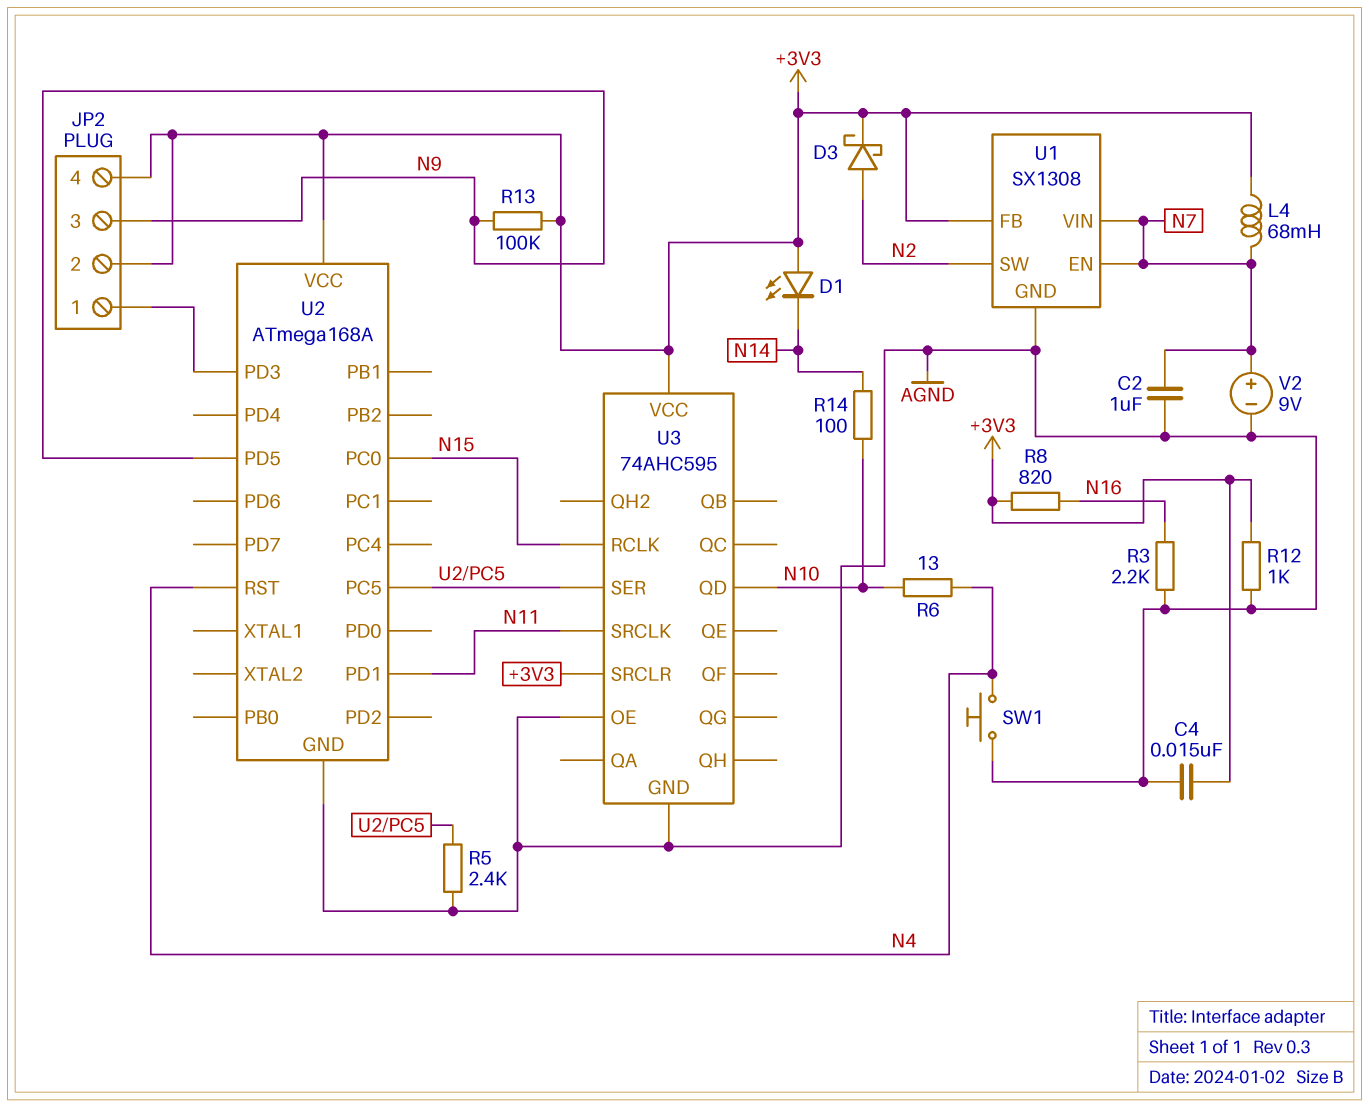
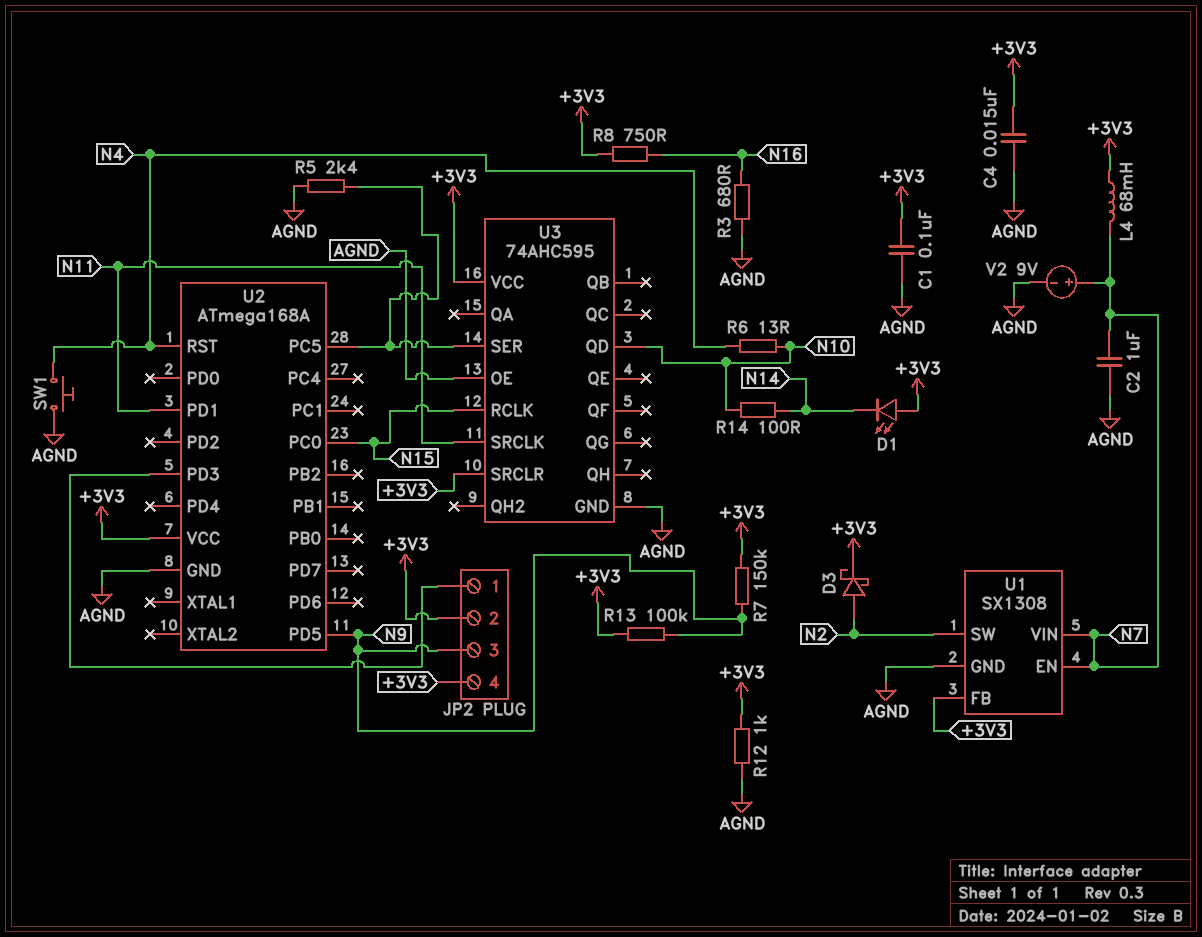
C1: none -> 100nF (+3V3, AGND)
R3: 2.2k (AGND, N16) -> 680 (AGND, N16)
R7: none -> 150k (+3V3, N9)
R8: 820 (+3V3, N16) -> 750 (+3V3, N16)

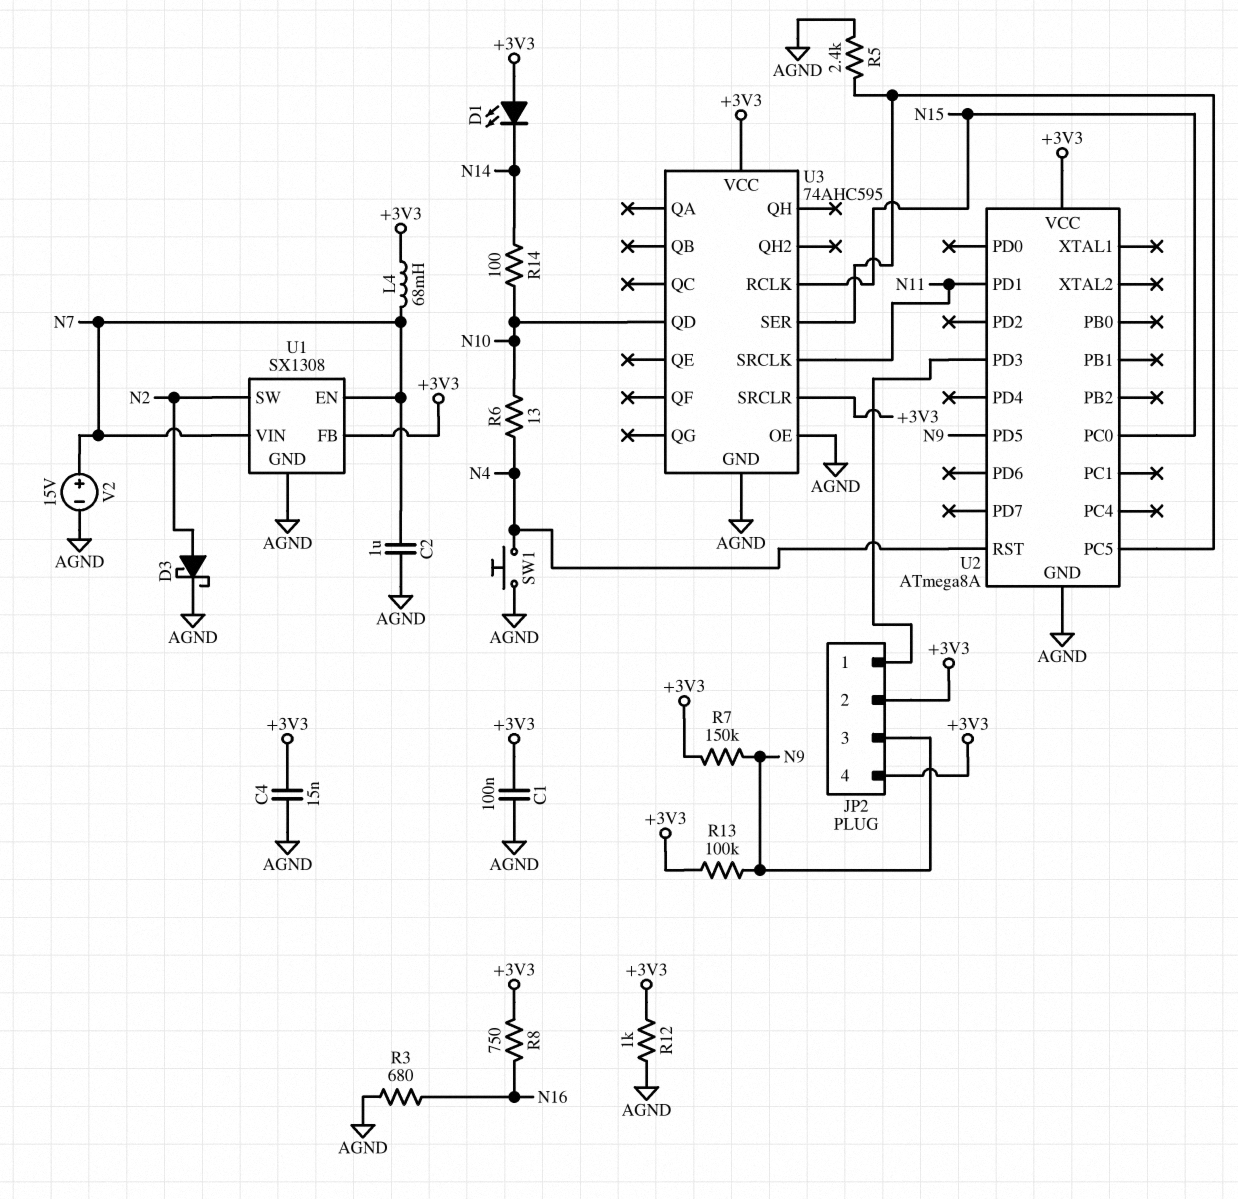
D3: schottky (A N2, K +3V3) -> schottky (A N2, K AGND)
U2: ATmega168A -> ATmega8A
V2: 9V (plus N7, minus AGND) -> 15V (plus N7, minus AGND)

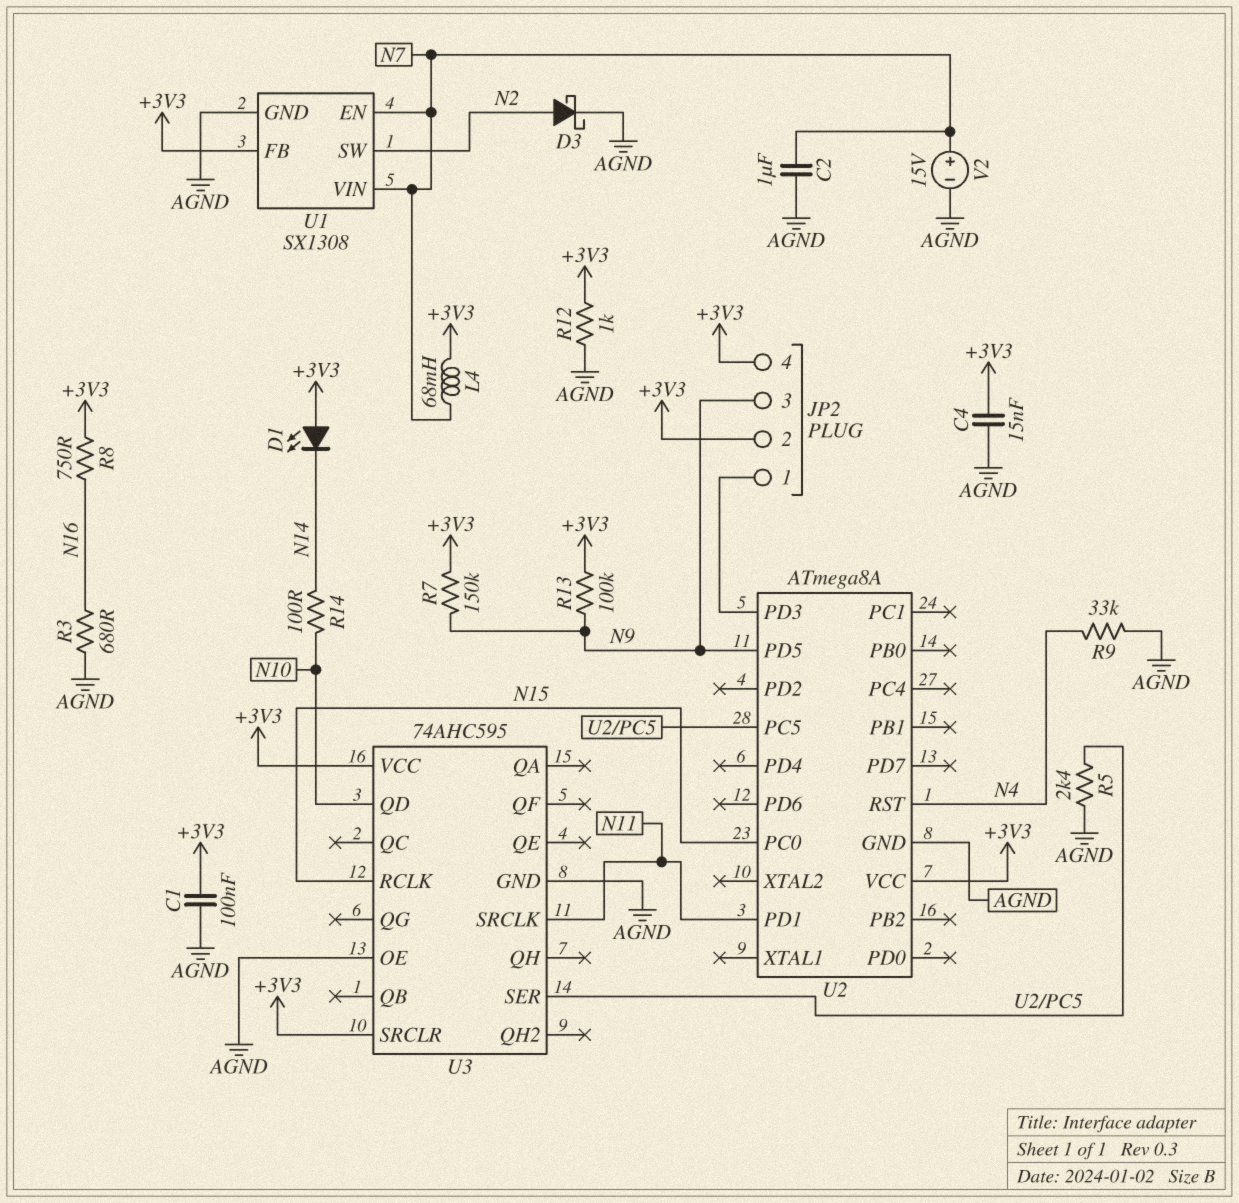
R6: 13 (N4, N10) -> none
R9: none -> 33k (AGND, N4)
SW1: button (AGND, N4) -> none

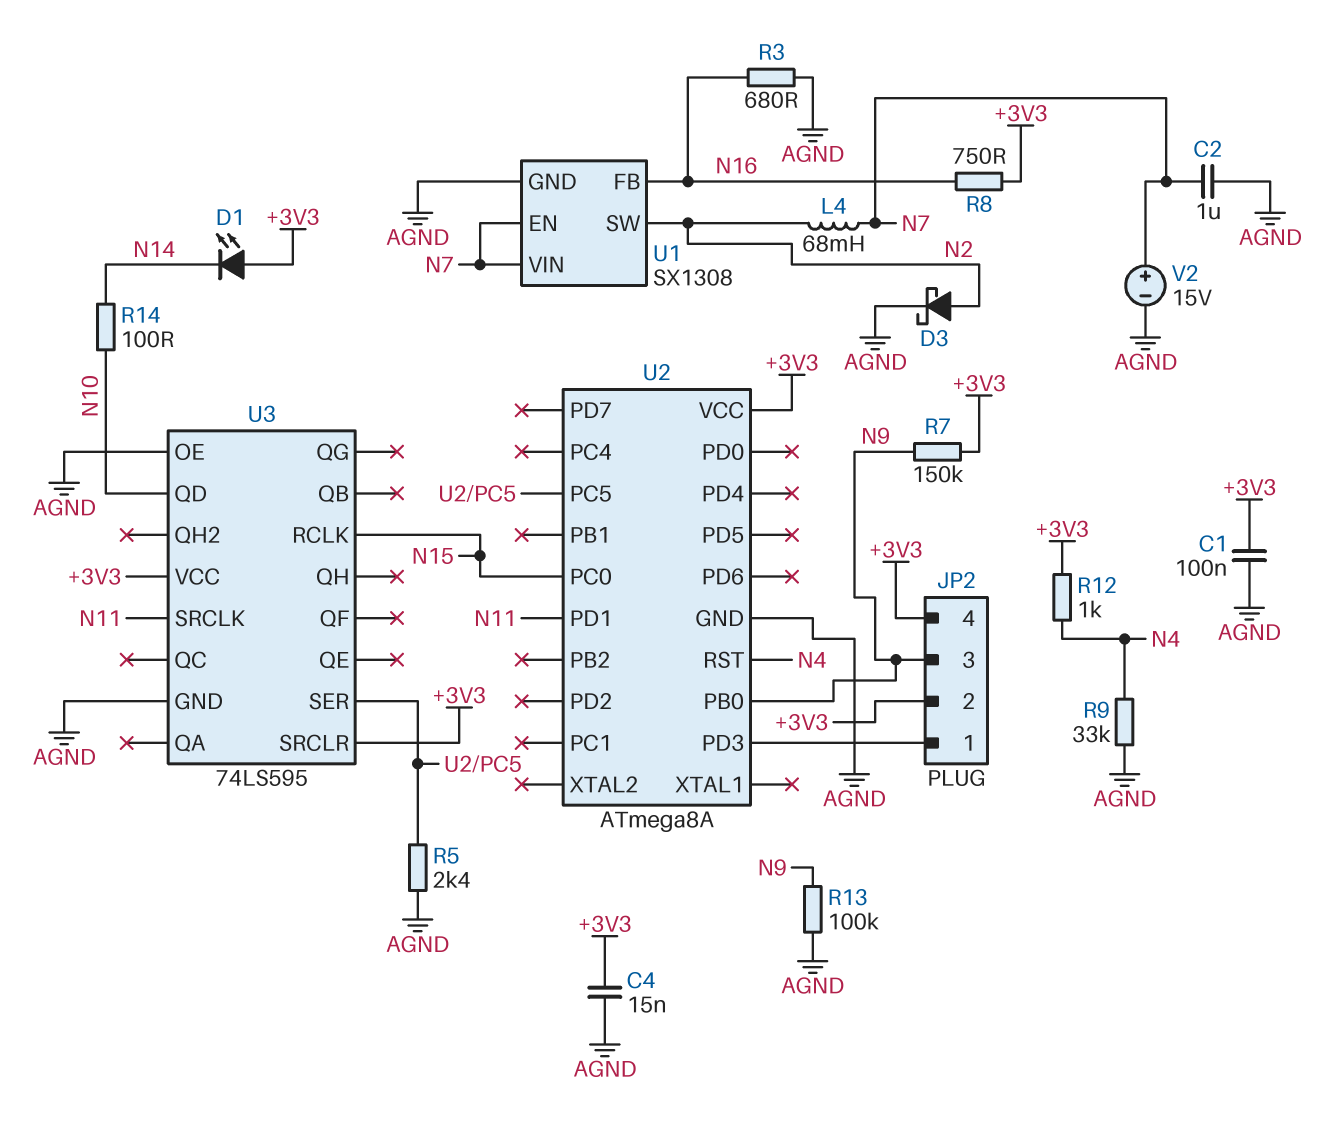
L4: 68mH (+3V3, N7) -> 68mH (N2, N7)
R12: 1k (+3V3, AGND) -> 1k (+3V3, N4)
R13: 100k (+3V3, N9) -> 100k (AGND, N9)
U1 pin FB: +3V3 -> N16
U2 pin PB0: none -> N9
U2 pin PD5: N9 -> none
U3: 74AHC595 -> 74LS595

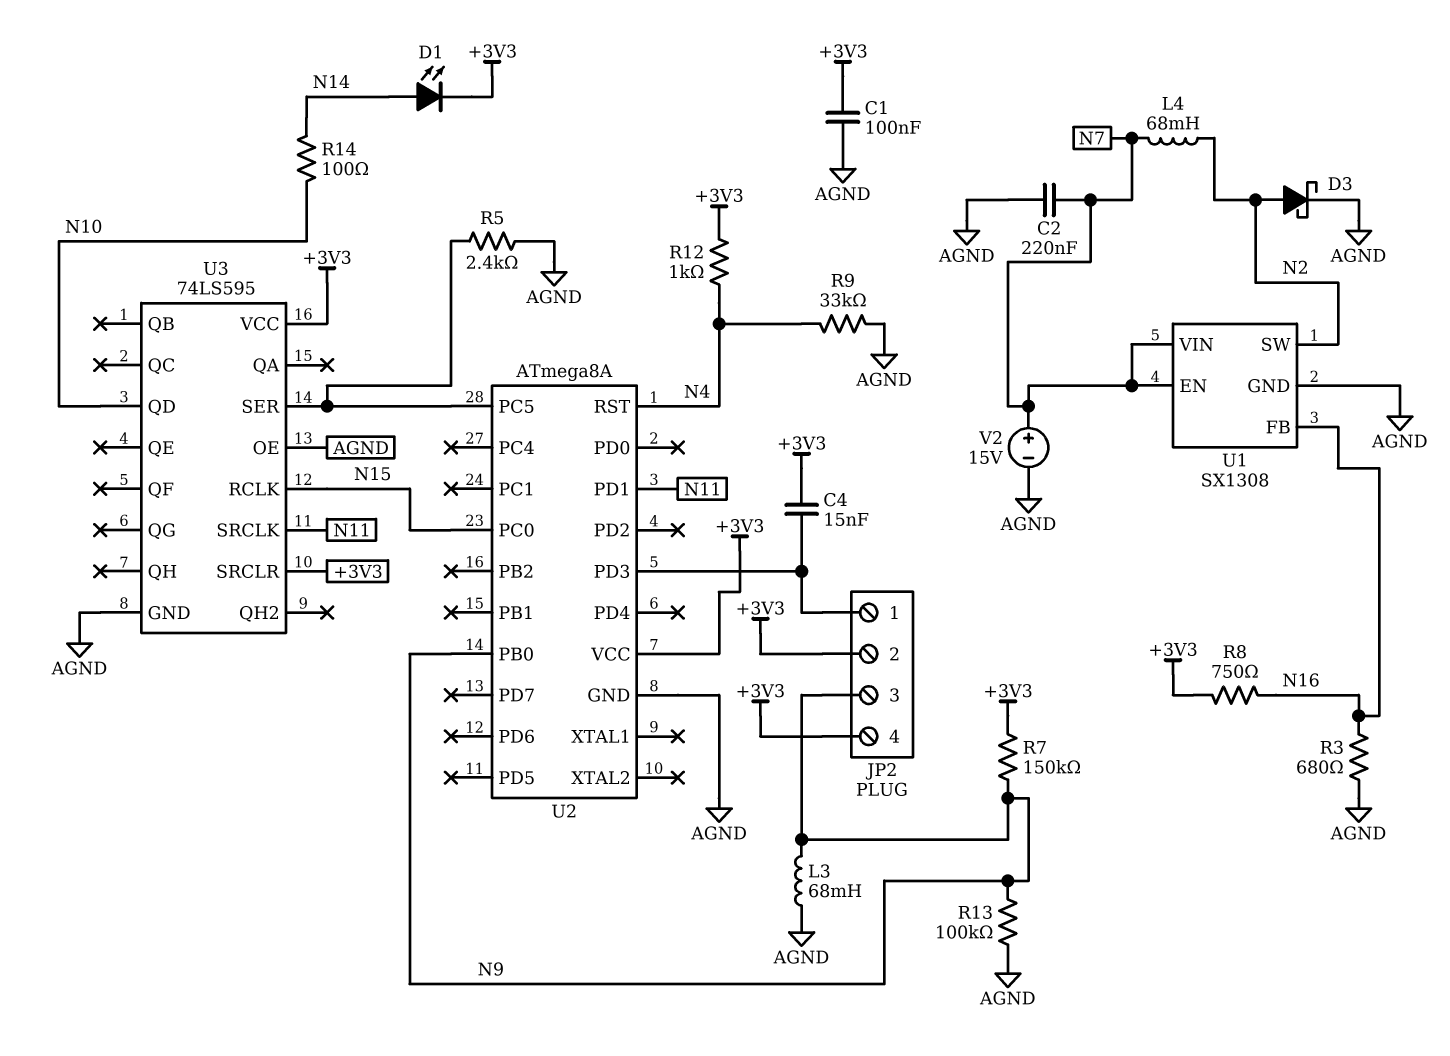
C2: 1uF (AGND, N7) -> 220nF (AGND, N7)
C4: 15nF (+3V3, AGND) -> 15nF (+3V3, JP2/1)
D1: LED (A +3V3, K N14) -> LED (A N14, K +3V3)
L3: none -> 68mH (AGND, N9)

